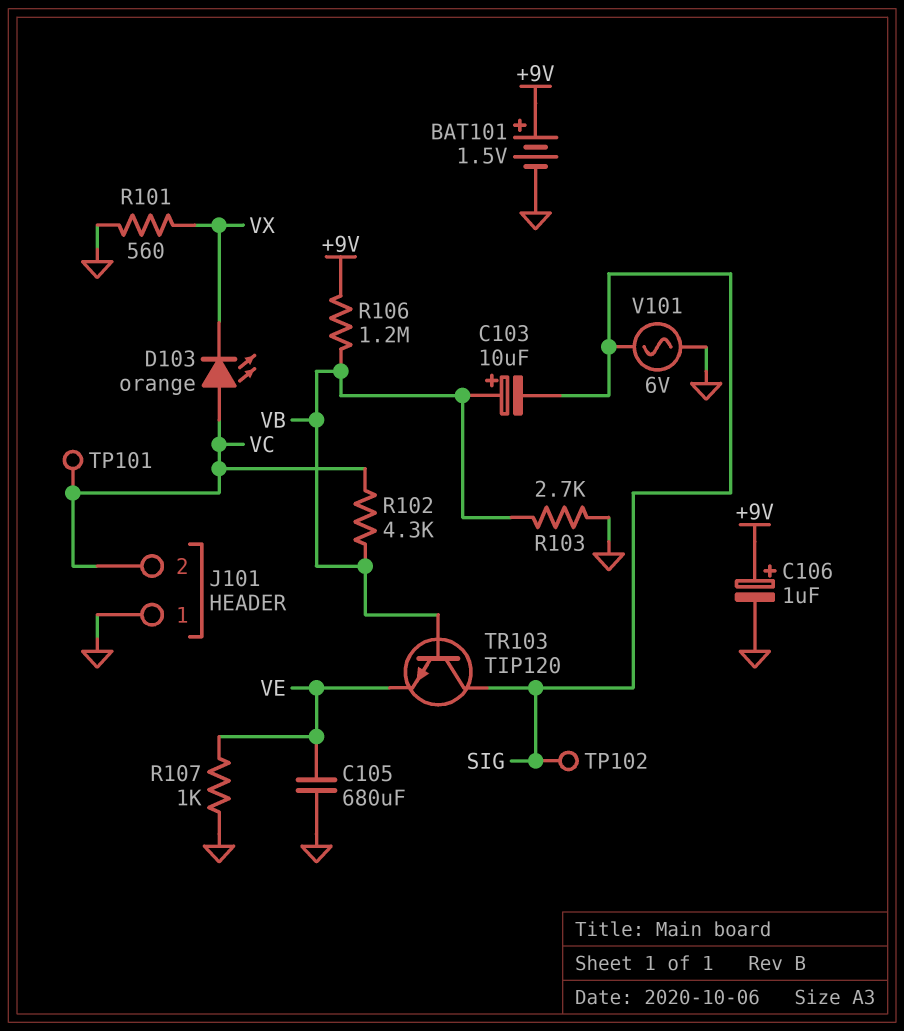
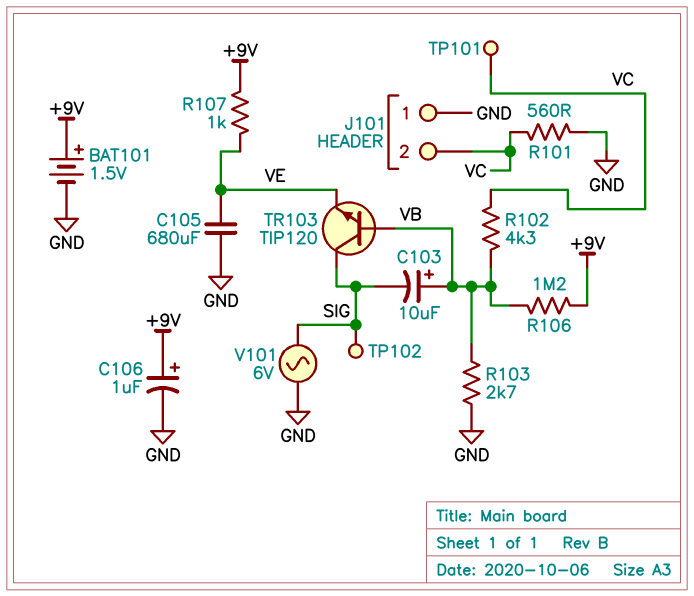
D103: LED orange (A VC, K VX) -> none
R101: 560 (GND, VX) -> 560 (GND, VC)
R107: 1k (GND, VE) -> 1k (+9V, VE)

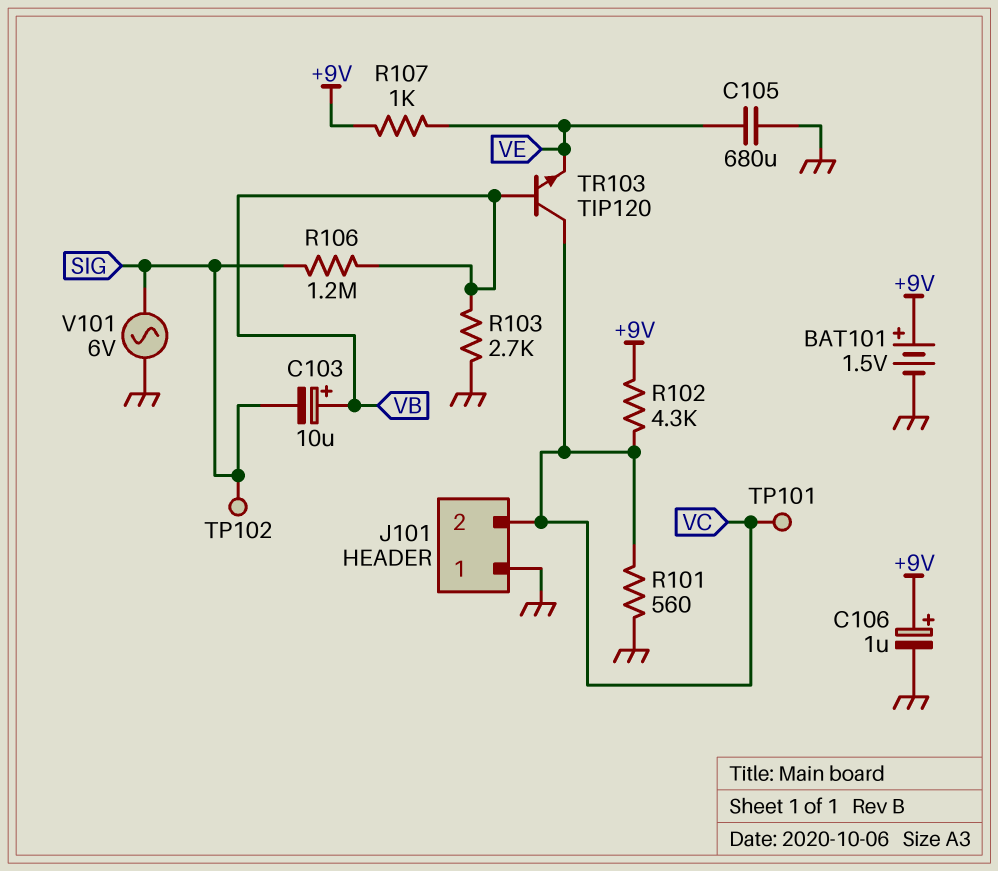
R102: 4.3k (VB, VC) -> 4.3k (+9V, VC)
R106: 1.2M (+9V, VB) -> 1.2M (SIG, VB)
TR103: NPN TIP120 (B VB, C SIG, E VE) -> NPN TIP120 (B VB, C VC, E VE)

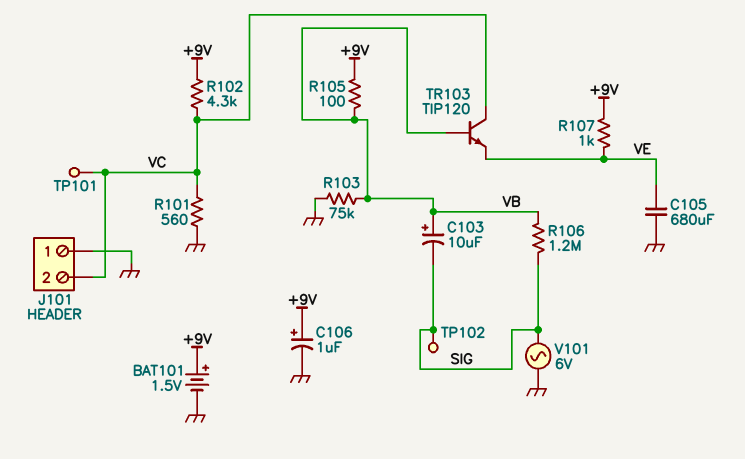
R103: 2.7k (GND, VB) -> 75k (GND, VB)
R105: none -> 100 (+9V, VB)

